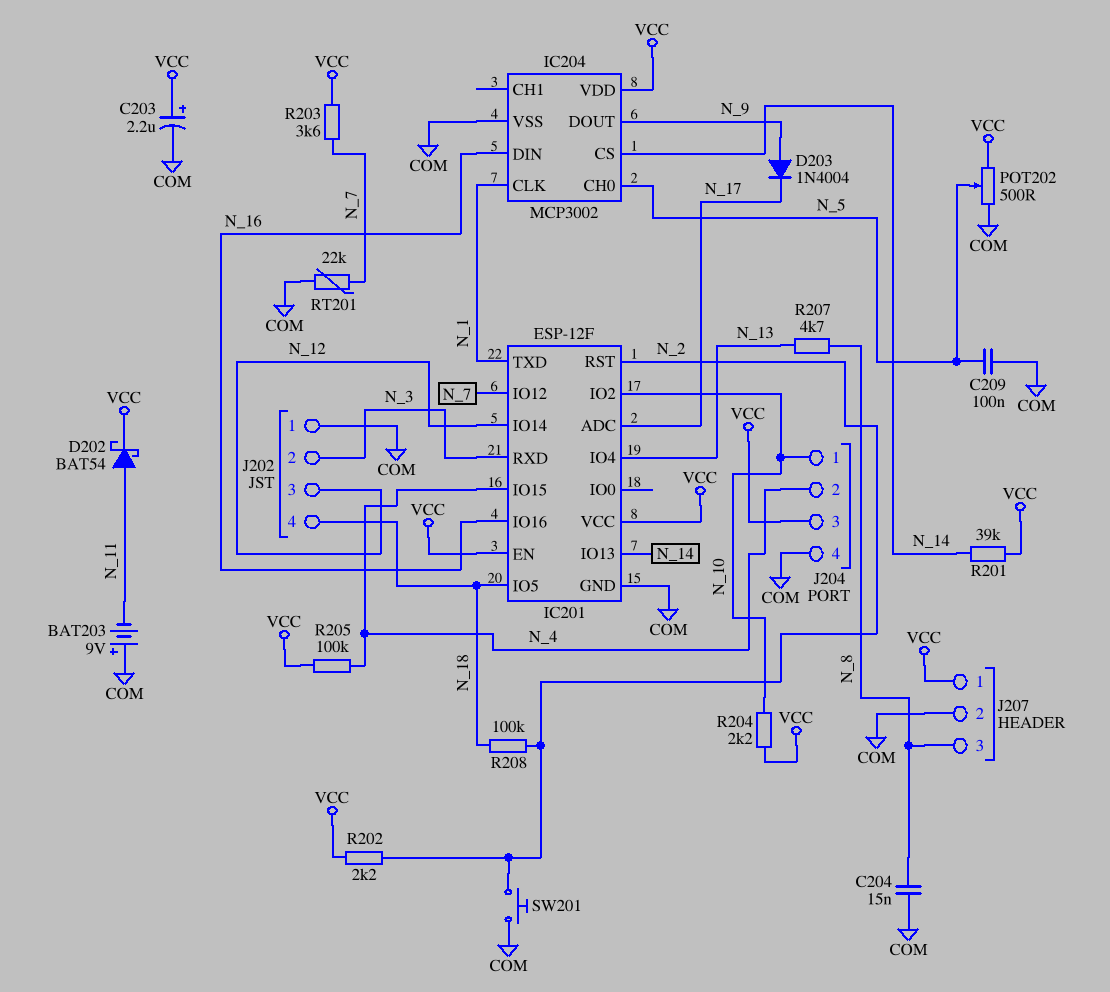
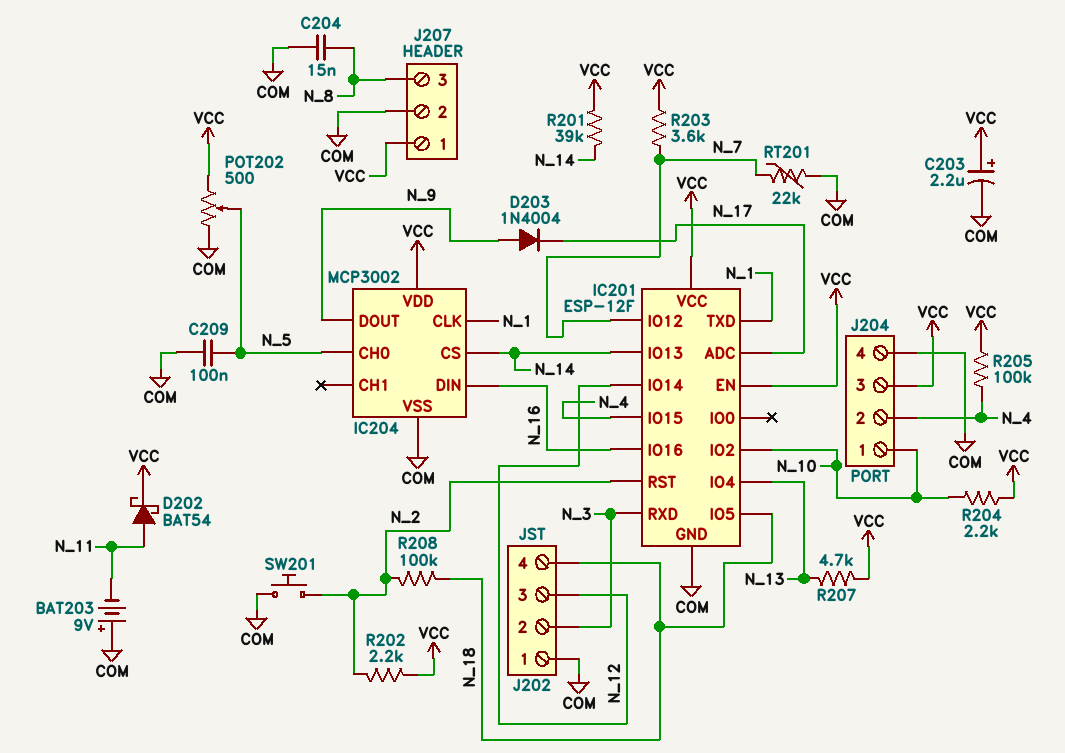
R207: 4.7k (N_8, N_13) -> 4.7k (N_13, VCC)

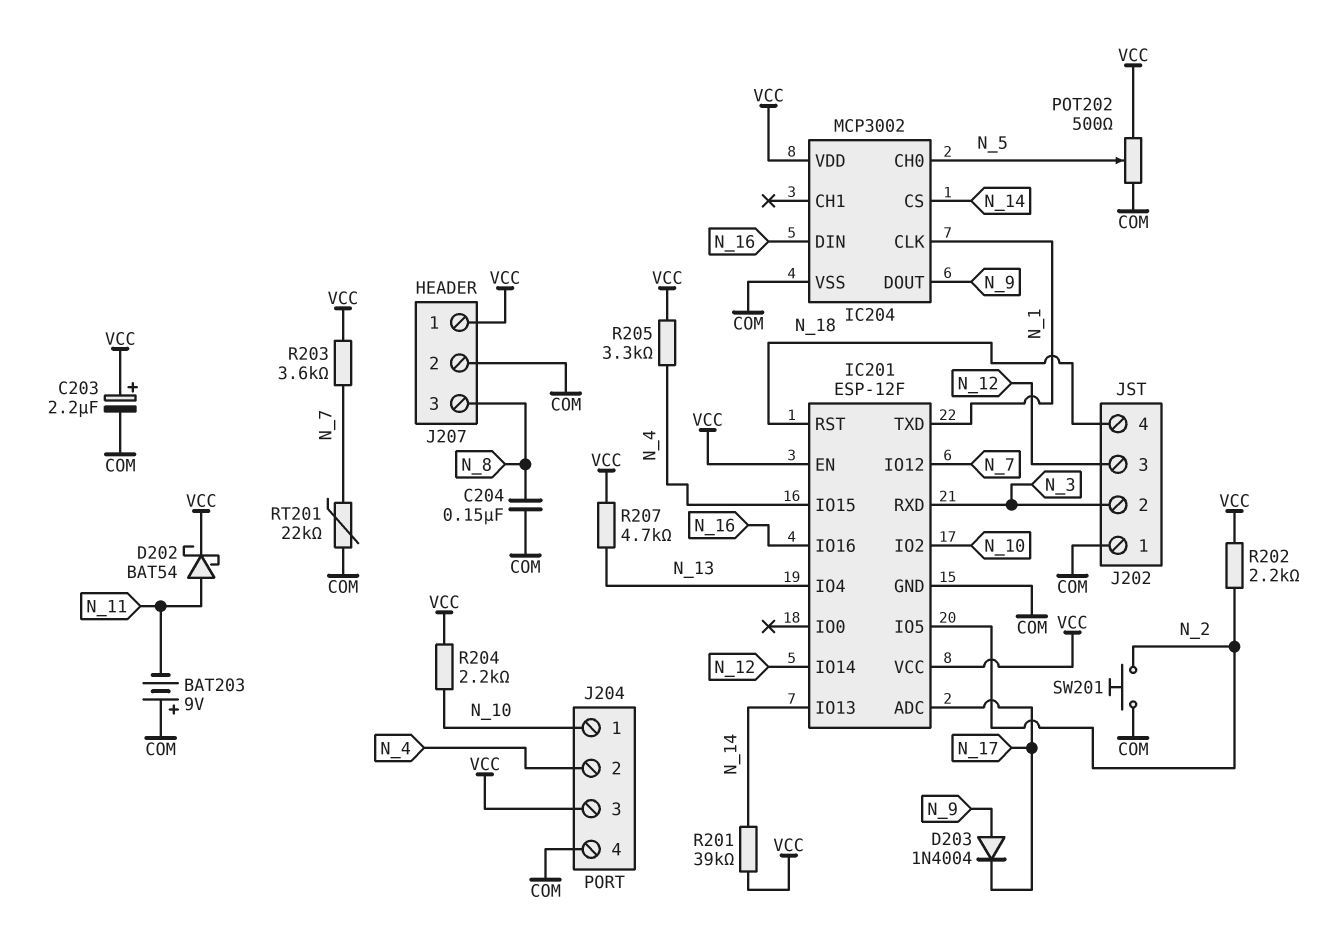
C204: 15nF (COM, N_8) -> 150nF (COM, N_8)
C209: 100nF (COM, N_5) -> none
IC201 pin IO5: N_18 -> N_2
IC201 pin RST: N_2 -> N_18
R205: 100k (N_4, VCC) -> 3.3k (N_4, VCC)
R208: 100k (N_2, N_18) -> none

